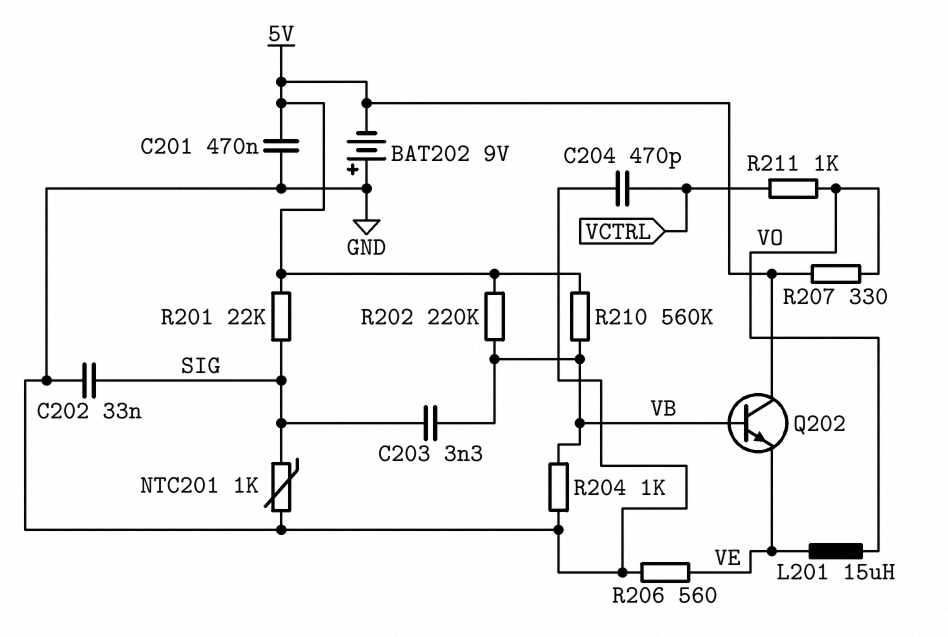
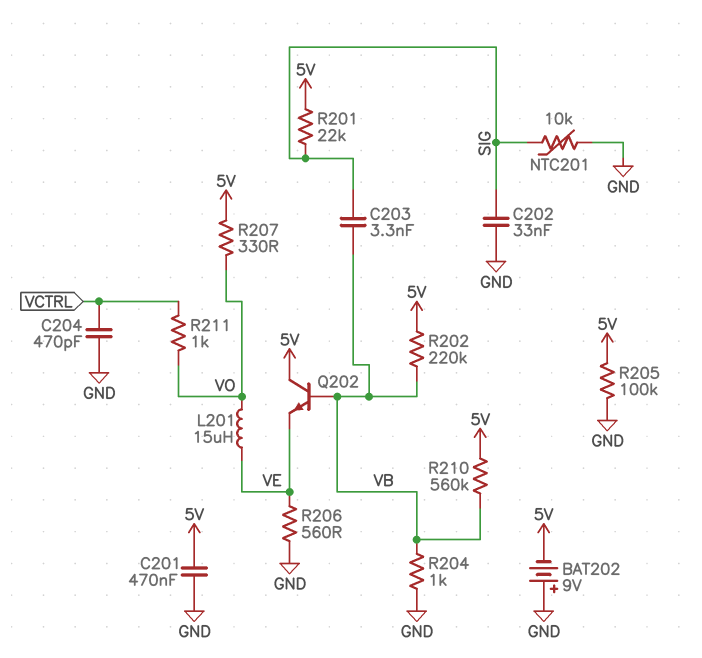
NTC201: 1k (GND, SIG) -> 10k (GND, SIG)
R205: none -> 100k (5V, GND)

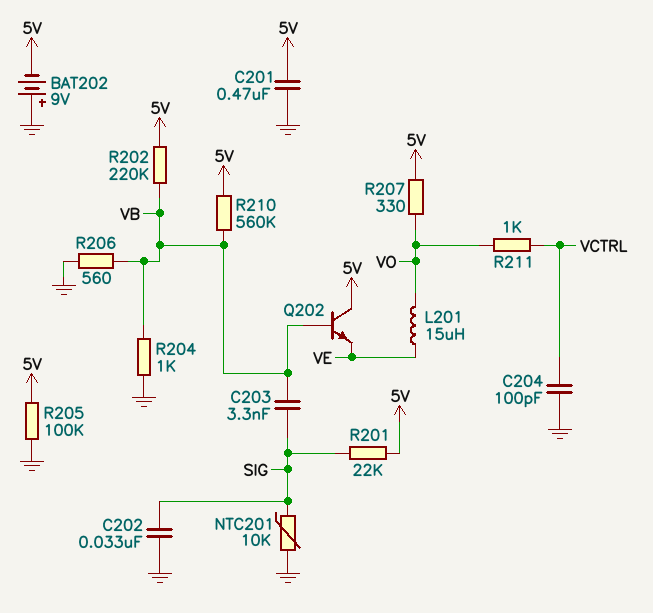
C204: 470pF (GND, VCTRL) -> 100pF (GND, VCTRL)
R206: 560 (GND, VE) -> 560 (GND, VB)

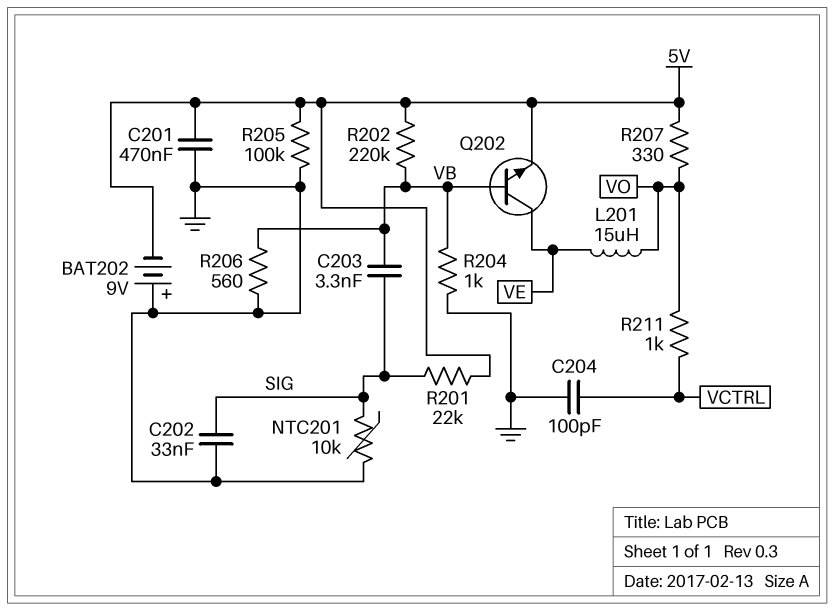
Q202: NPN (B VB, C 5V, E VE) -> NPN (B VB, C VE, E 5V)
R210: 560k (5V, VB) -> none

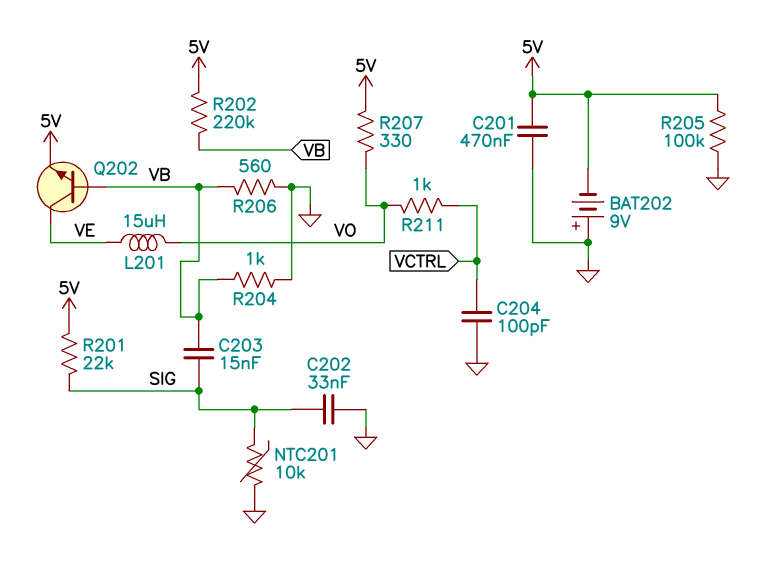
C203: 3.3nF (SIG, VB) -> 15nF (SIG, VB)

